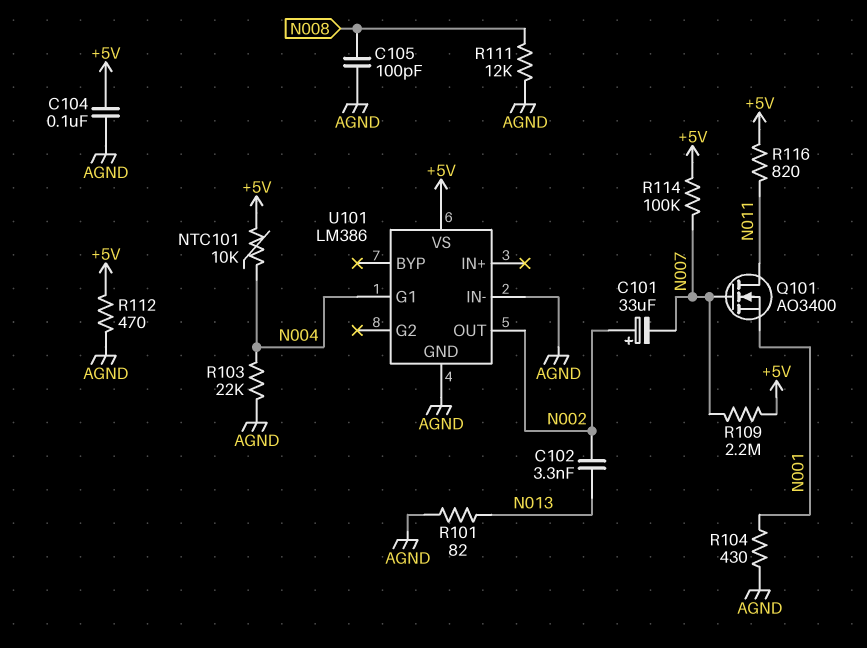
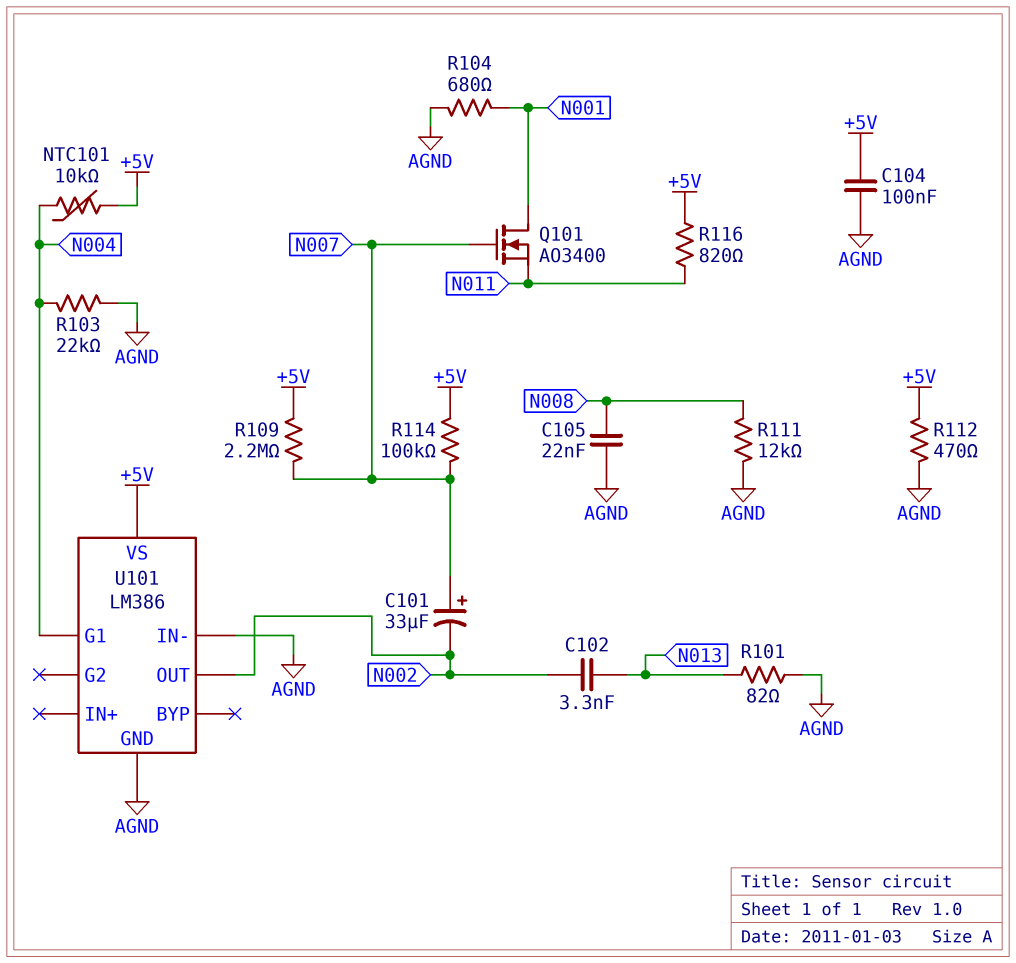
C101: 33uF (plus N002, minus N007) -> 33uF (plus N007, minus N002)
C105: 100pF (AGND, N008) -> 22nF (AGND, N008)
Q101: NMOS AO3400 (G N007, D N011, S N001) -> NMOS AO3400 (G N007, D N001, S N011)
R104: 430 (AGND, N001) -> 680 (AGND, N001)

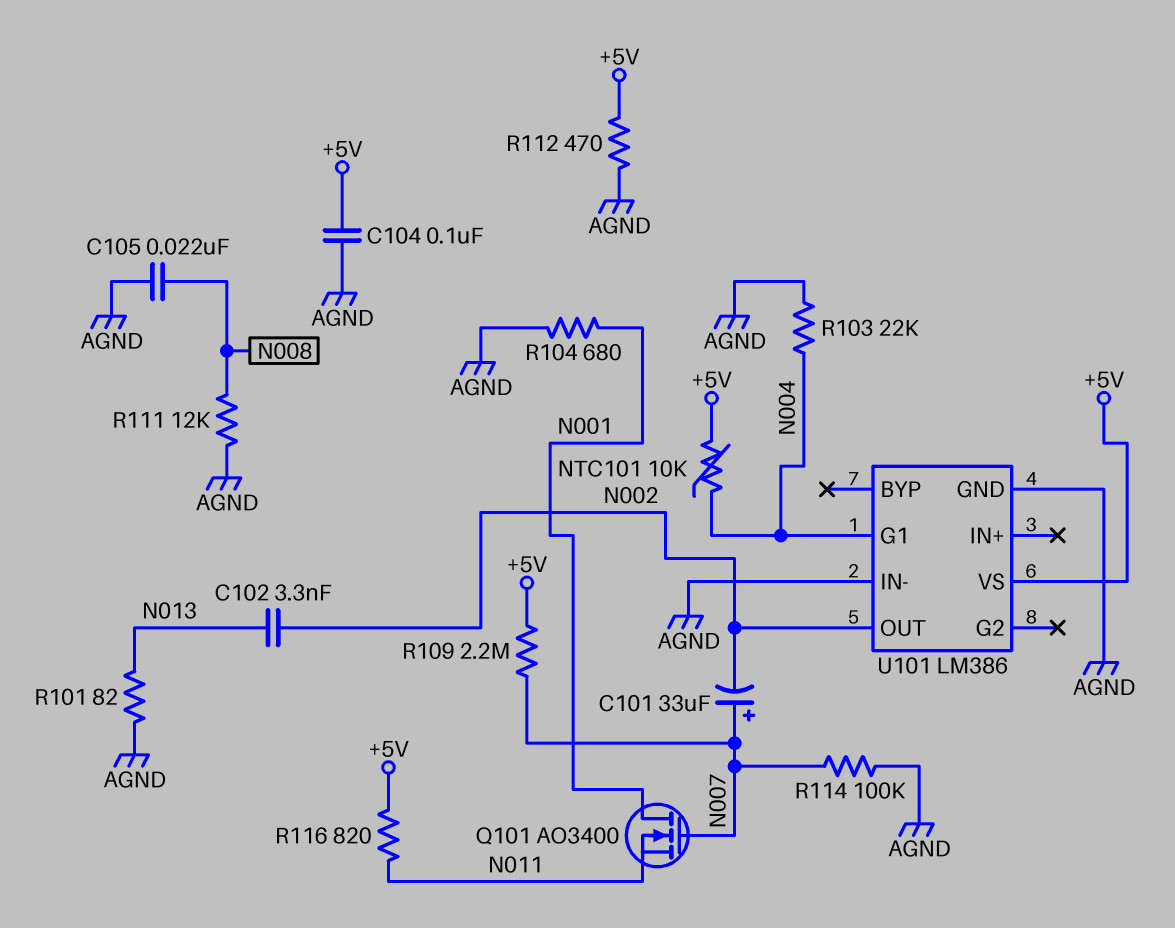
R114: 100k (+5V, N007) -> 100k (AGND, N007)

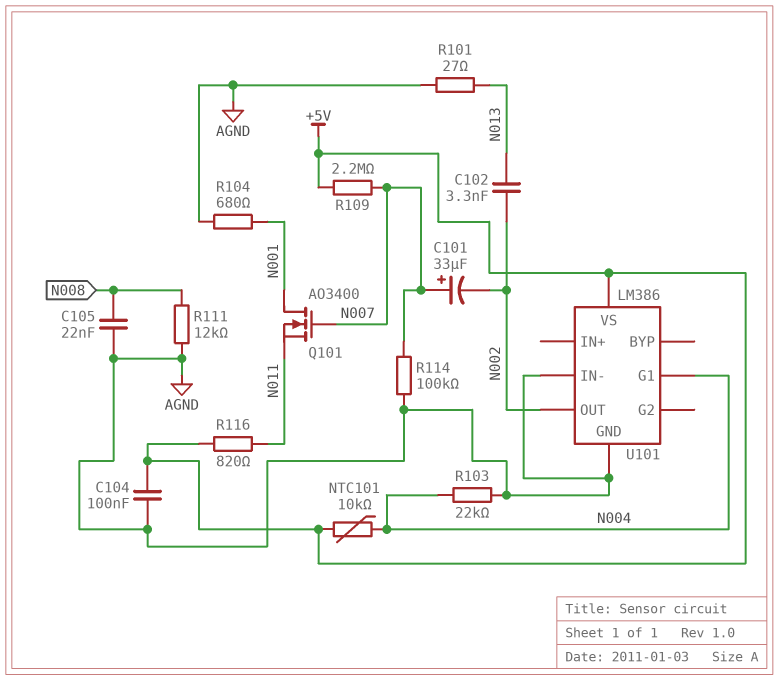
R101: 82 (AGND, N013) -> 27 (AGND, N013)
R112: 470 (+5V, AGND) -> none

